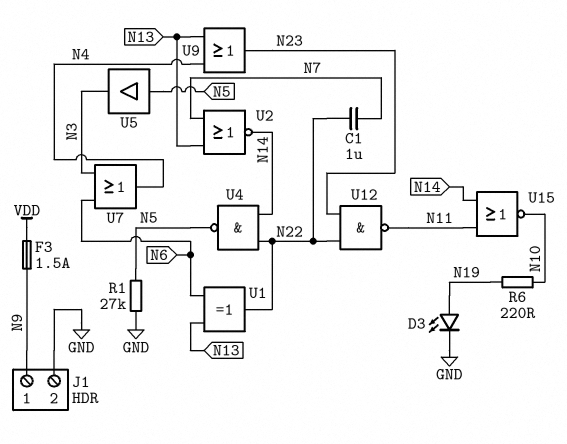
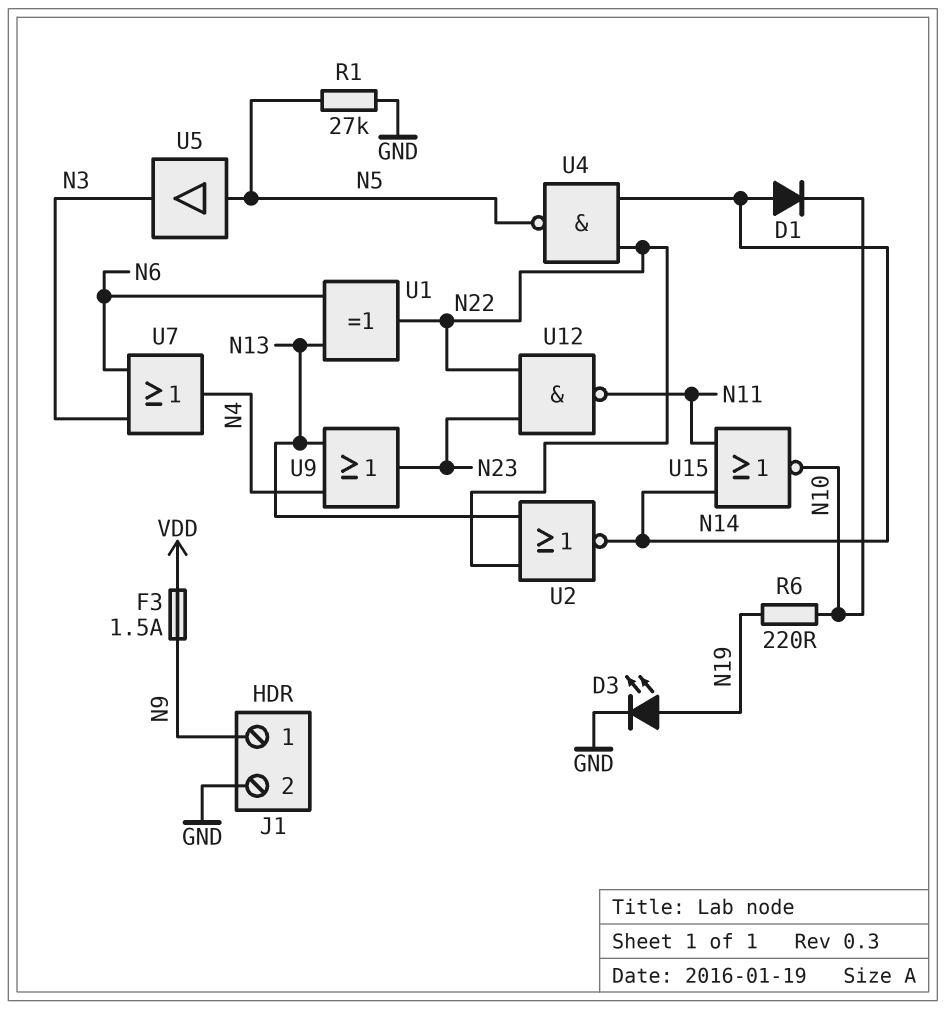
C1: 1uF (N7, N22) -> none
D1: none -> diode (A N14, K N10)
U2: NOR (in N7, in N13, out N14) -> NOR (in N13, in N22, out N14)

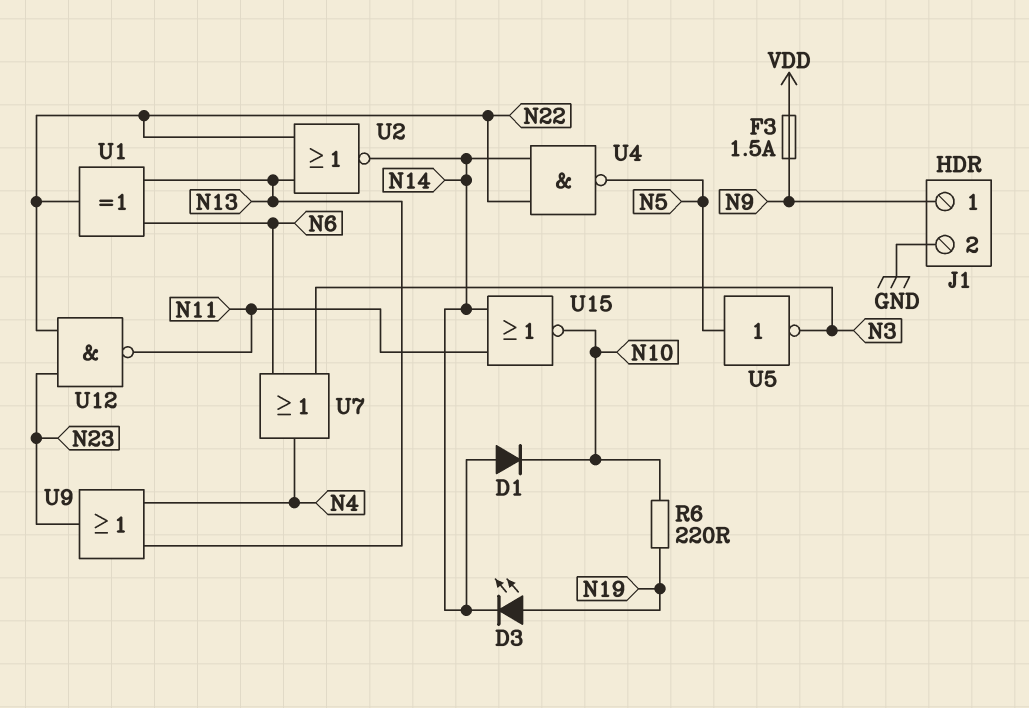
D3: LED (A N19, K GND) -> LED (A N19, K N14)
R1: 27k (GND, N5) -> none
U5: buffer (in N5, out N3) -> NOT (in N5, out N3)

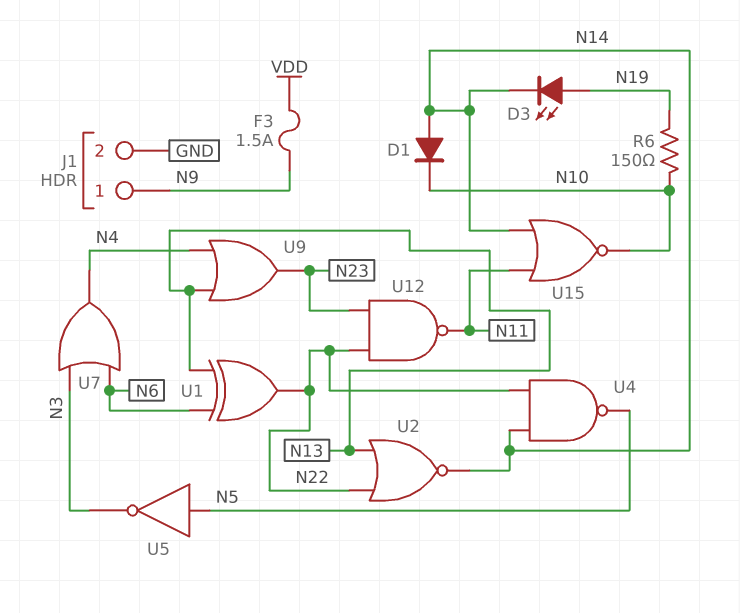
R6: 220 (N10, N19) -> 150 (N10, N19)

